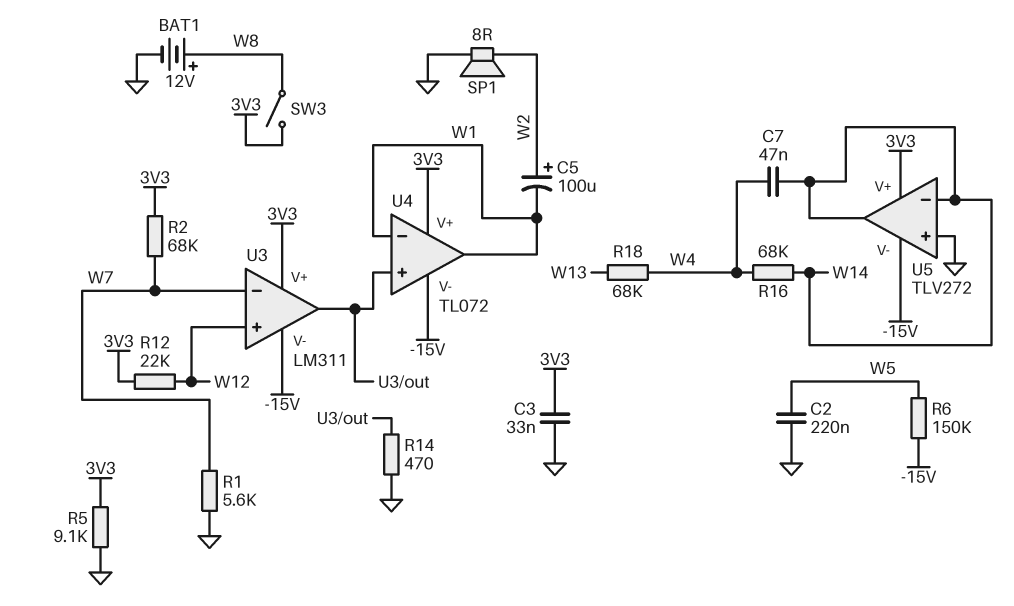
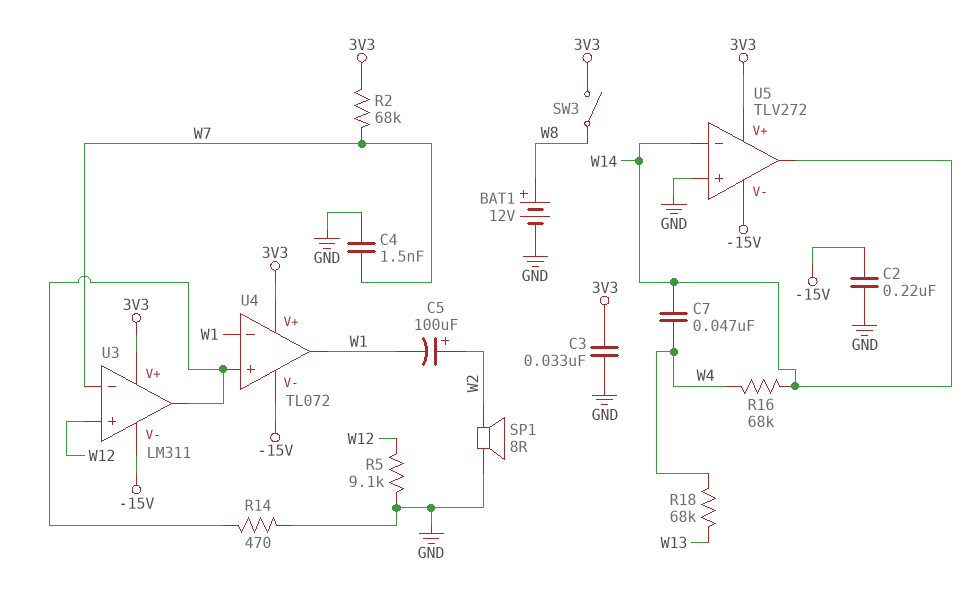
C2: 220nF (GND, W5) -> 220nF (-15V, GND)
C4: none -> 1.5nF (GND, W7)
R1: 5.6k (GND, W7) -> none
R5: 9.1k (3V3, GND) -> 9.1k (GND, W12)
R6: 150k (-15V, W5) -> none
R12: 22k (3V3, W12) -> none

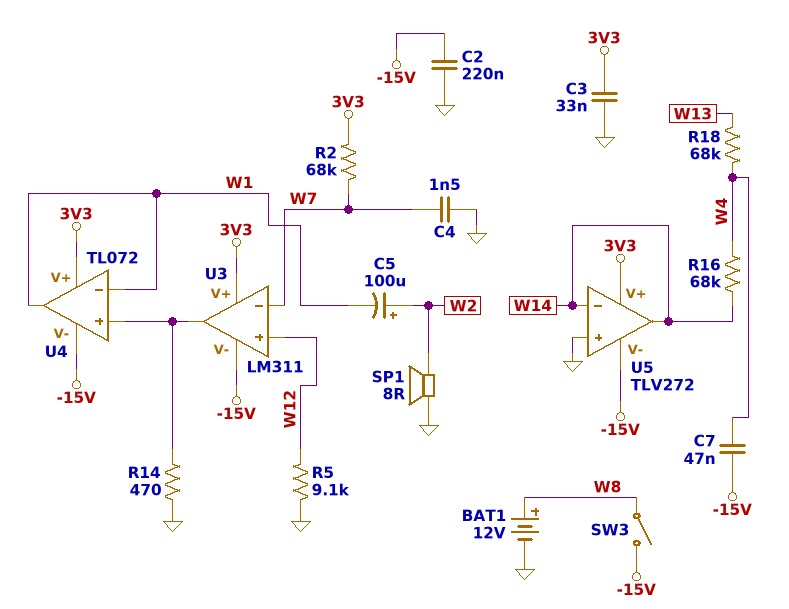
C7: 47nF (W4, W14) -> 47nF (-15V, W4)
SW3: switch (3V3, W8) -> switch (-15V, W8)

